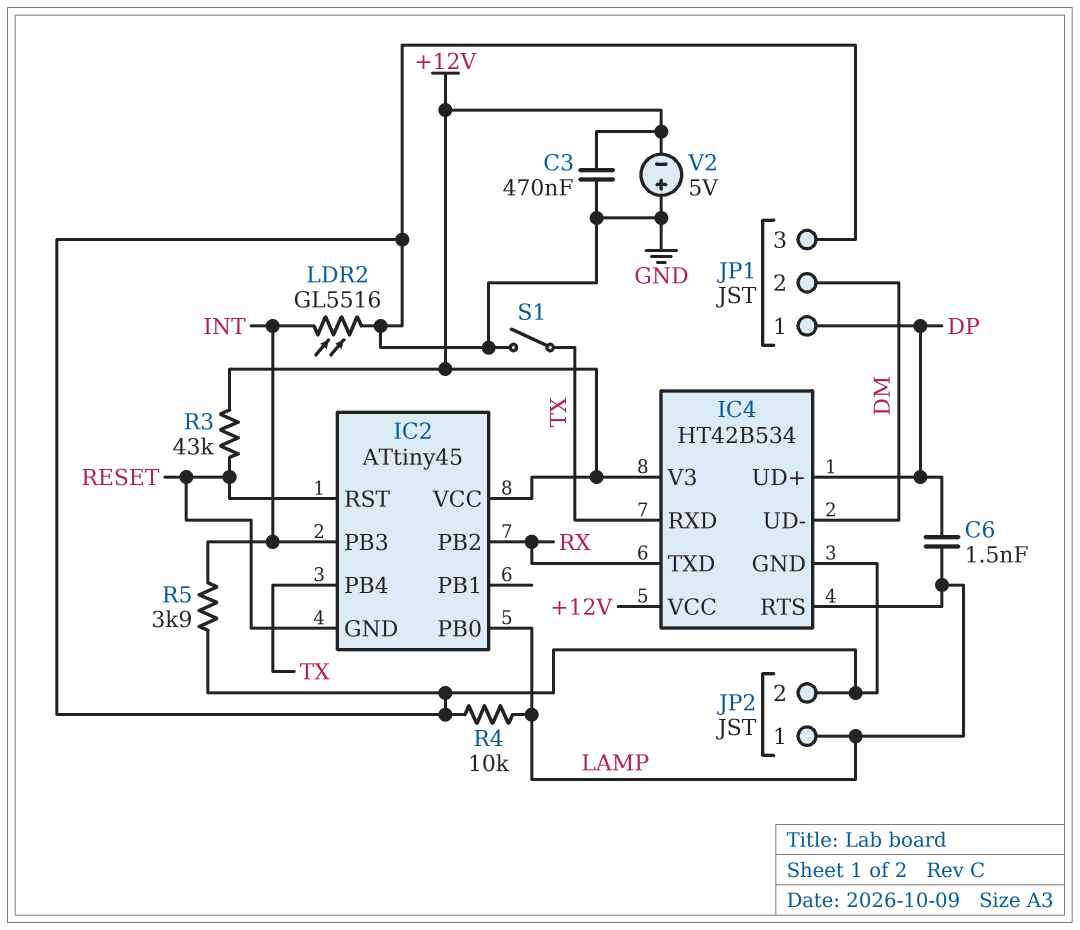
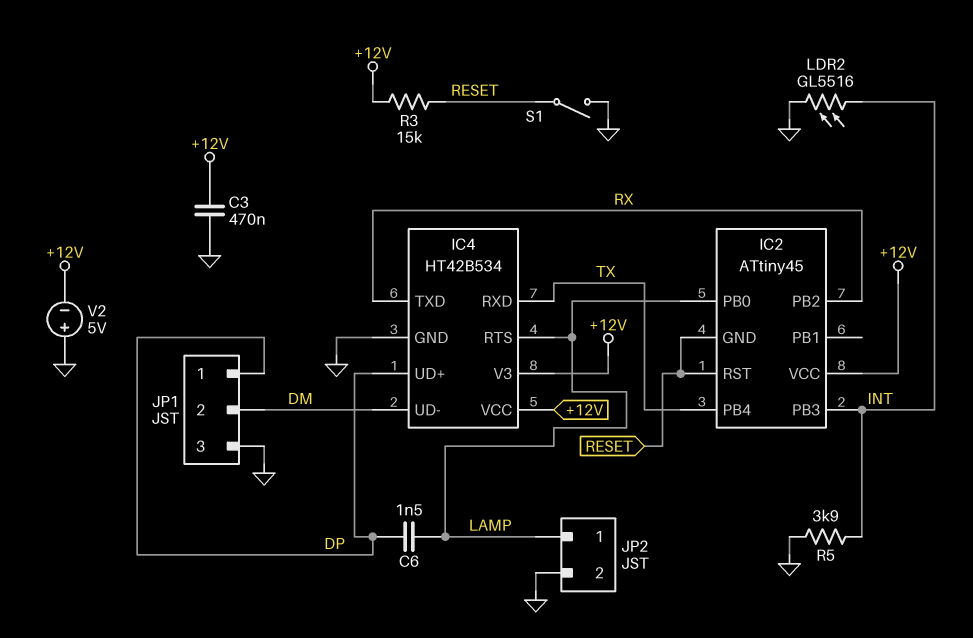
R3: 43k (+12V, RESET) -> 15k (+12V, RESET)
R4: 10k (GND, LAMP) -> none
S1: switch (GND, TX) -> switch (GND, RESET)

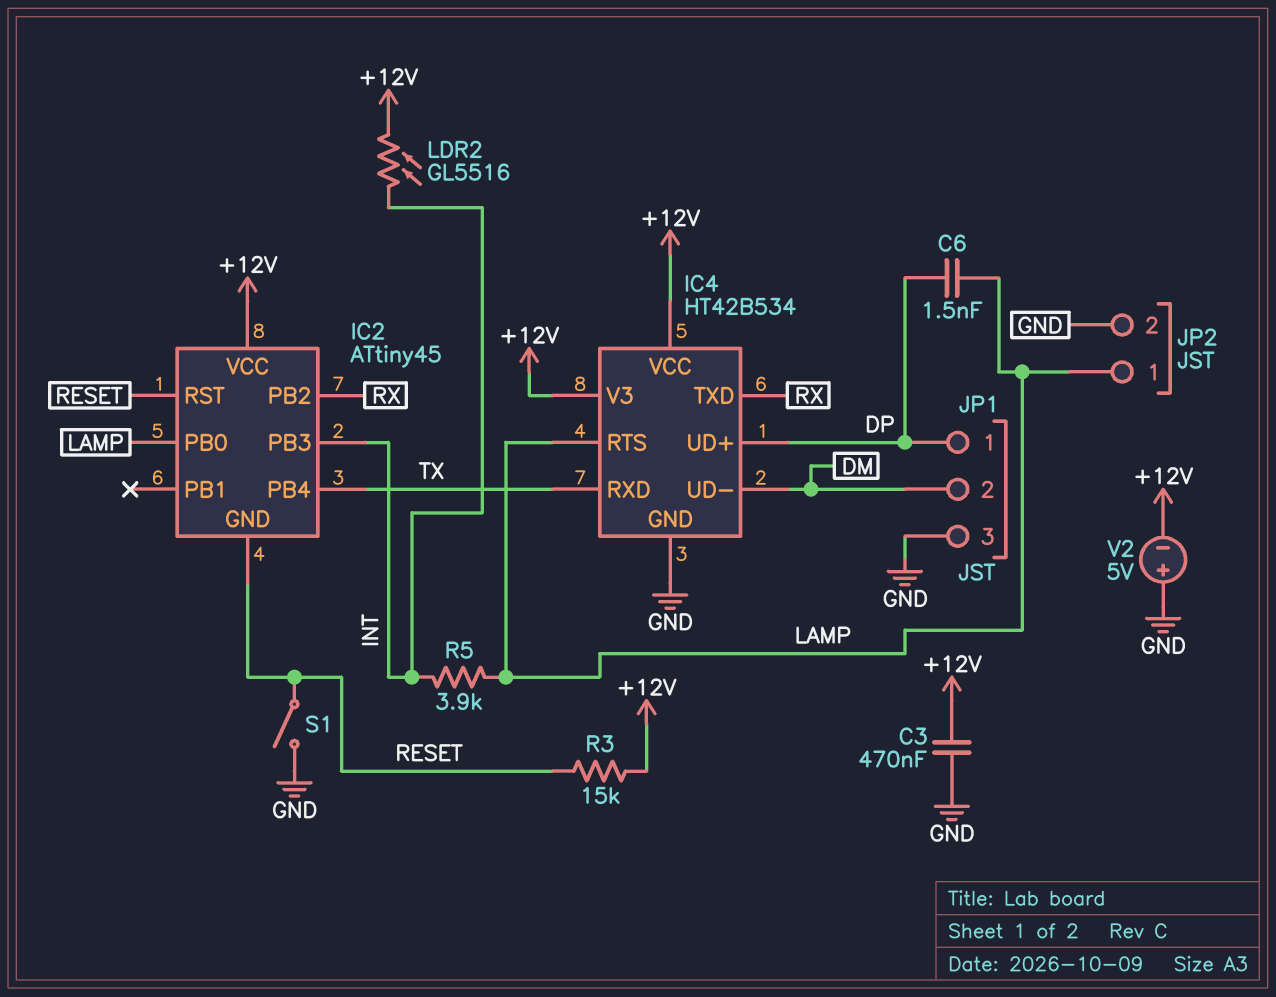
LDR2: GL5516 (GND, INT) -> GL5516 (+12V, INT)
R5: 3.9k (GND, INT) -> 3.9k (INT, LAMP)

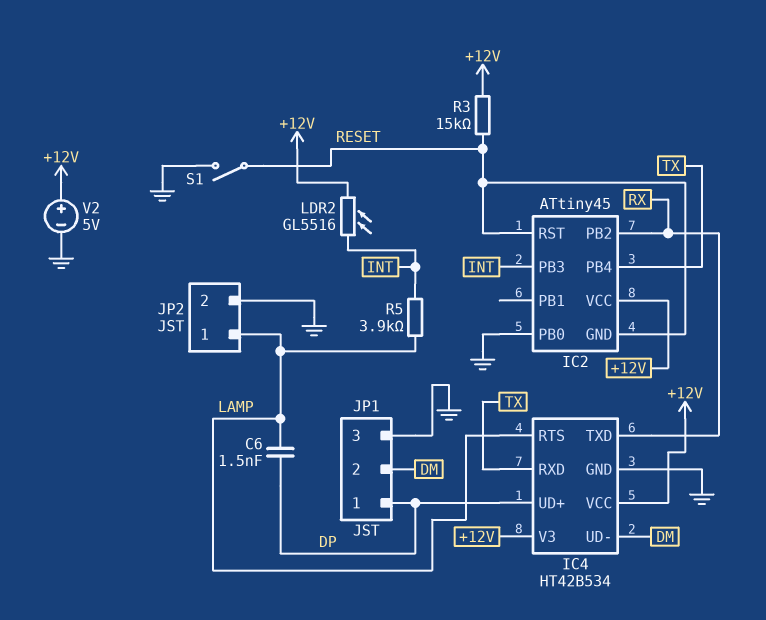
C3: 470nF (+12V, GND) -> none
IC2 pin PB0: LAMP -> GND
V2: 5V (plus GND, minus +12V) -> 5V (plus +12V, minus GND)

